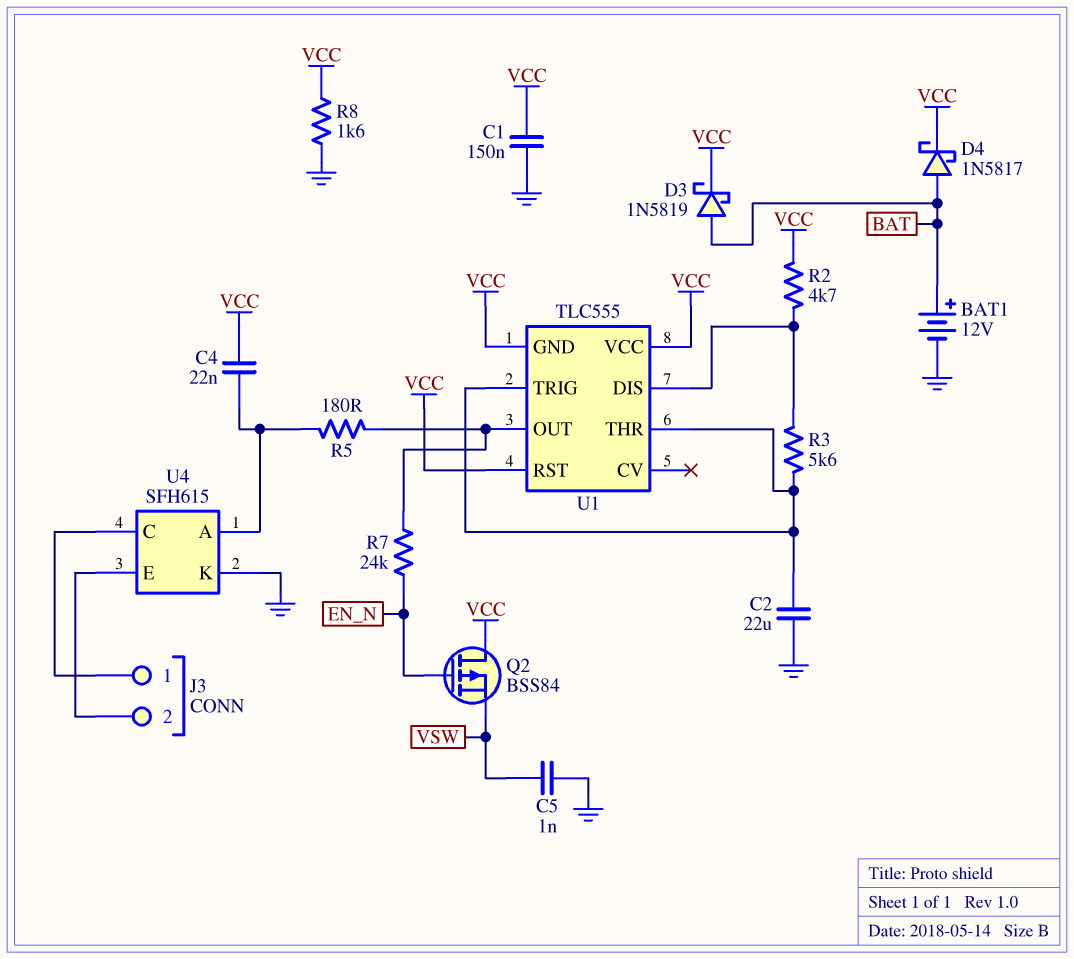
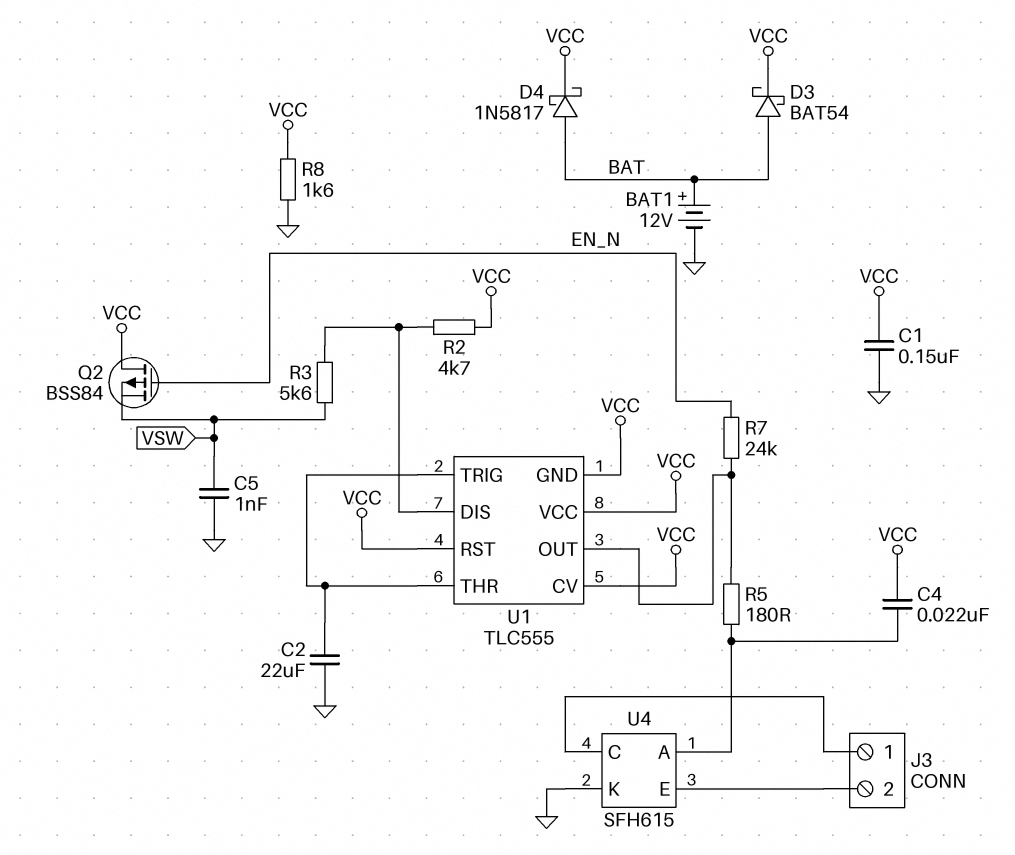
D3: schottky 1N5819 (A BAT, K VCC) -> schottky BAT54 (A BAT, K VCC)
R3: 5.6k (U1/DIS, U1/THR) -> 5.6k (U1/DIS, VSW)
U1 pin CV: none -> VCC

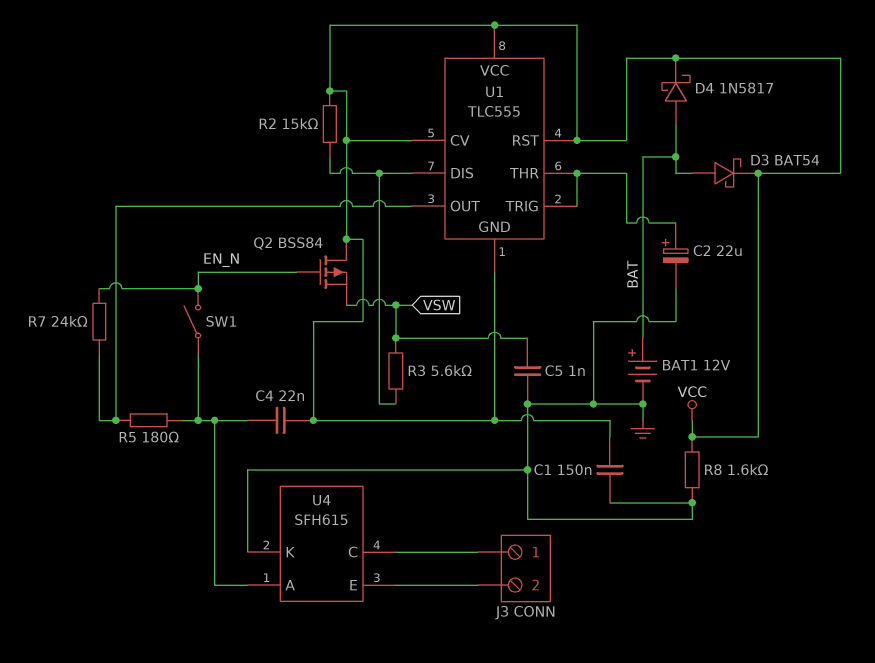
C2: 22uF (GND, U1/THR) -> 22uF (plus U1/THR, minus GND)
R2: 4.7k (U1/DIS, VCC) -> 15k (U1/DIS, VCC)
SW1: none -> switch (EN_N, U4/A)

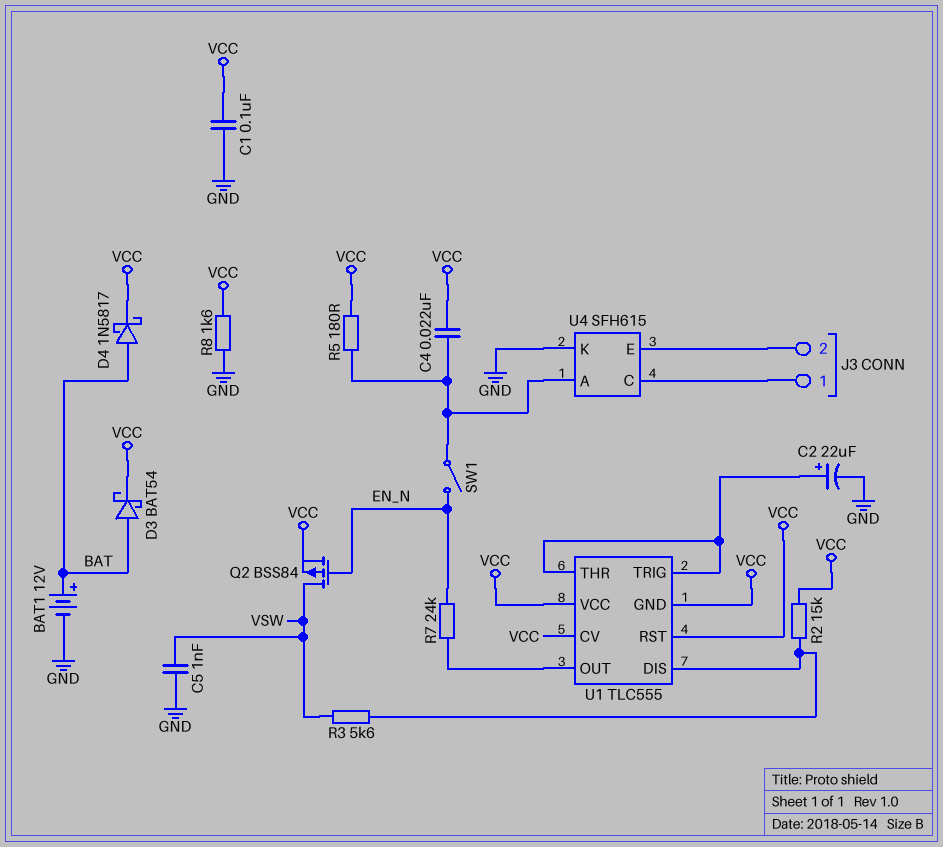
C1: 150nF (GND, VCC) -> 100nF (GND, VCC)
Q2: PMOS BSS84 (G EN_N, D VCC, S VSW) -> PMOS BSS84 (G EN_N, D VSW, S VCC)
R5: 180 (U1/OUT, U4/A) -> 180 (U4/A, VCC)

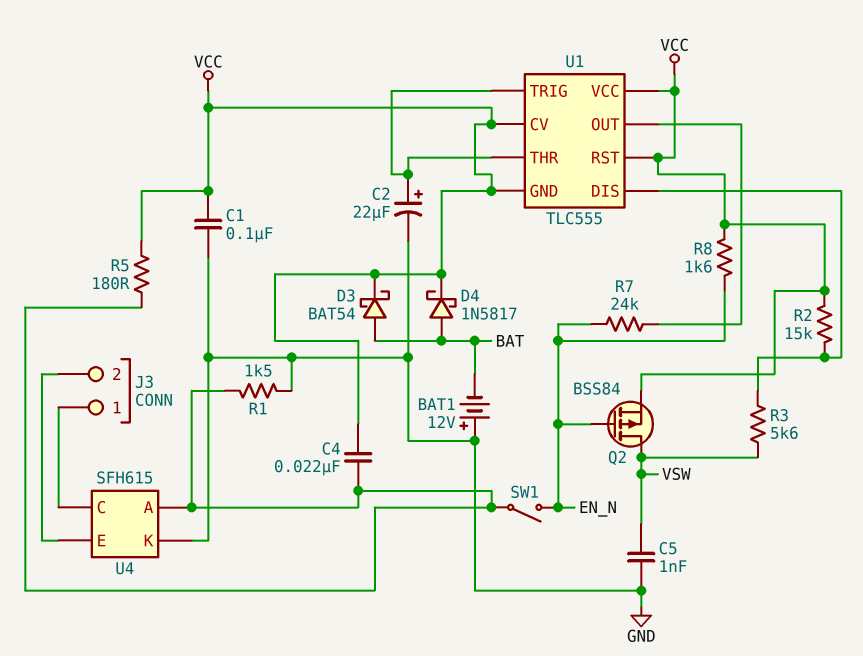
BAT1: 12V (plus BAT, minus GND) -> 12V (plus GND, minus BAT)
R1: none -> 1.5k (GND, U4/A)
R8: 1.6k (GND, VCC) -> 1.6k (EN_N, VCC)

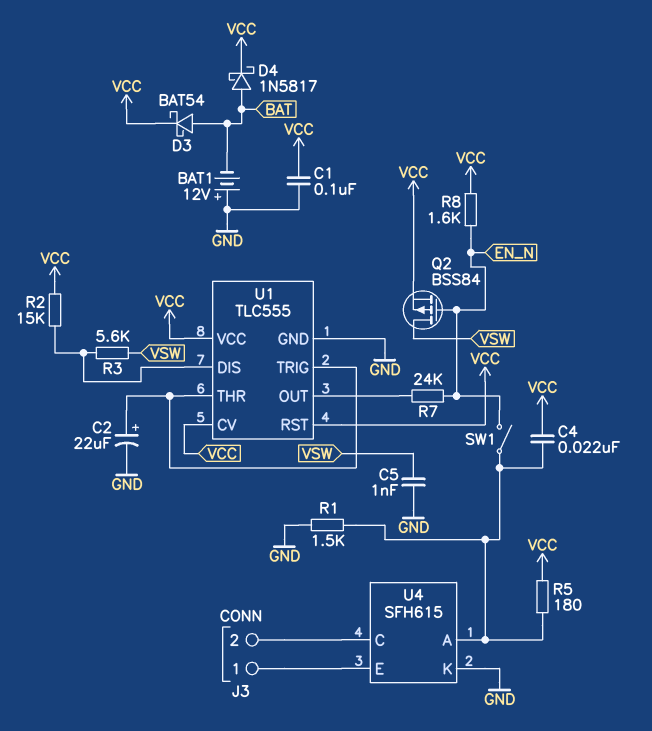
U1 pin GND: VCC -> GND
U4 pin C: J3/1 -> J3/2
U4 pin E: J3/2 -> J3/1

